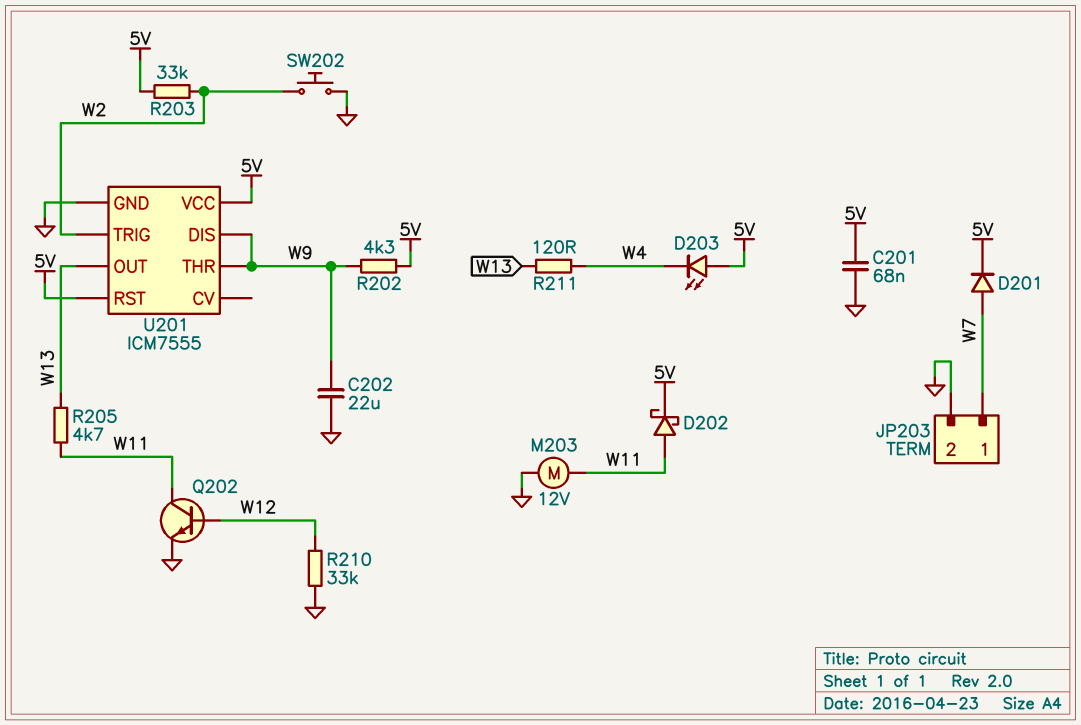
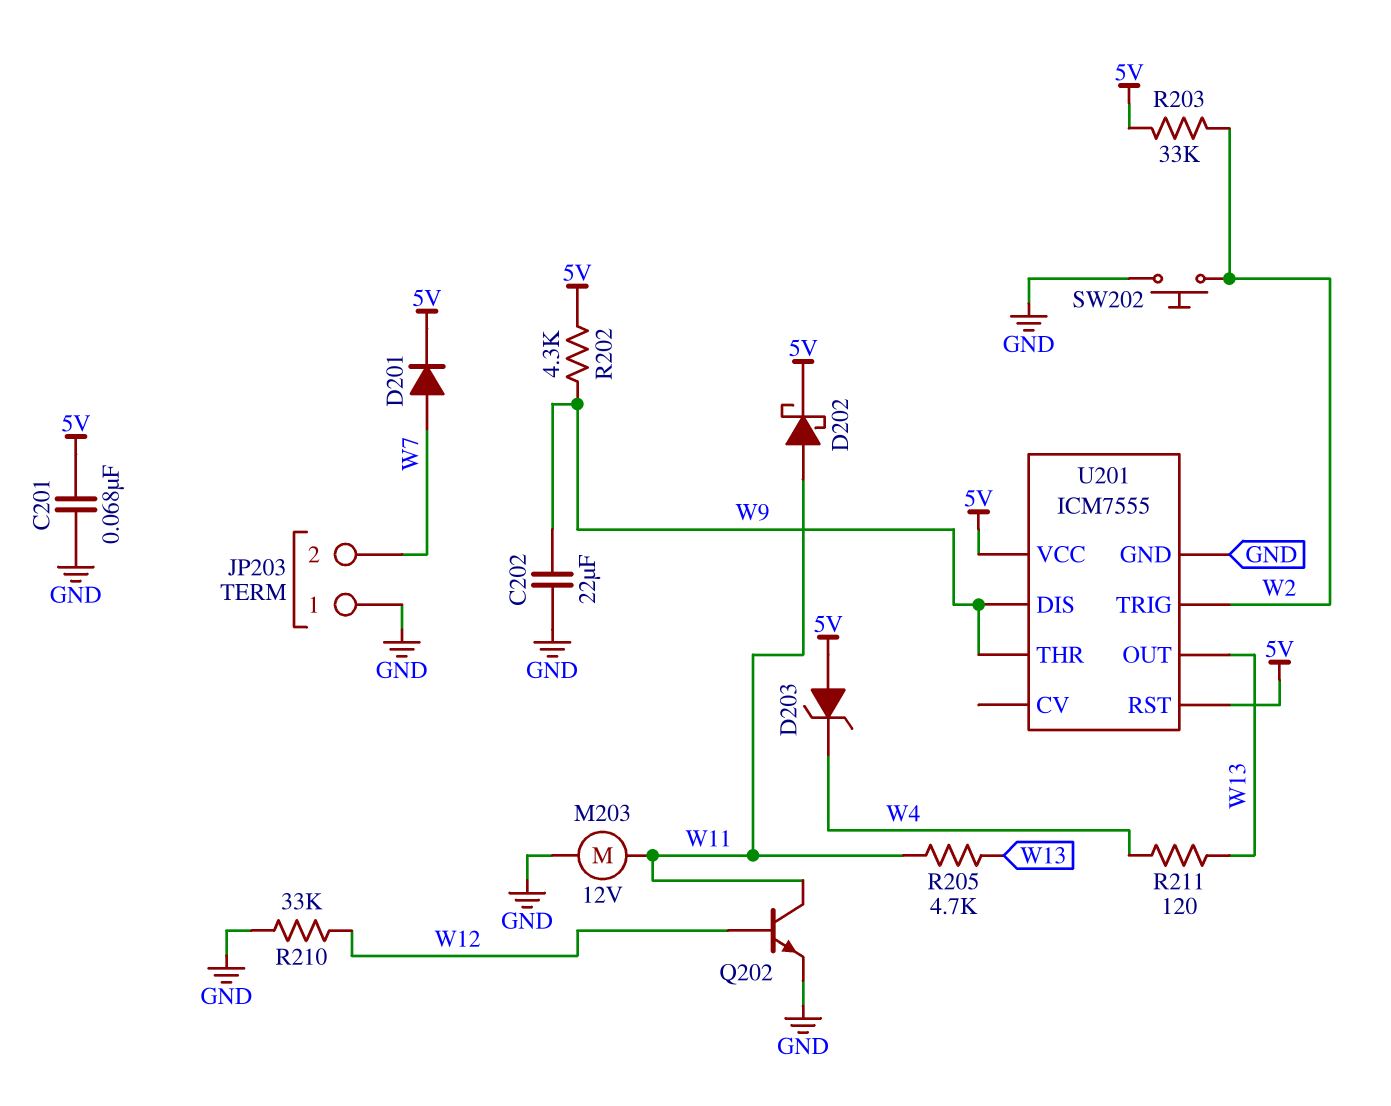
D203: LED (A 5V, K W4) -> zener (A 5V, K W4)
JP203 pin 1: W7 -> GND
JP203 pin 2: GND -> W7

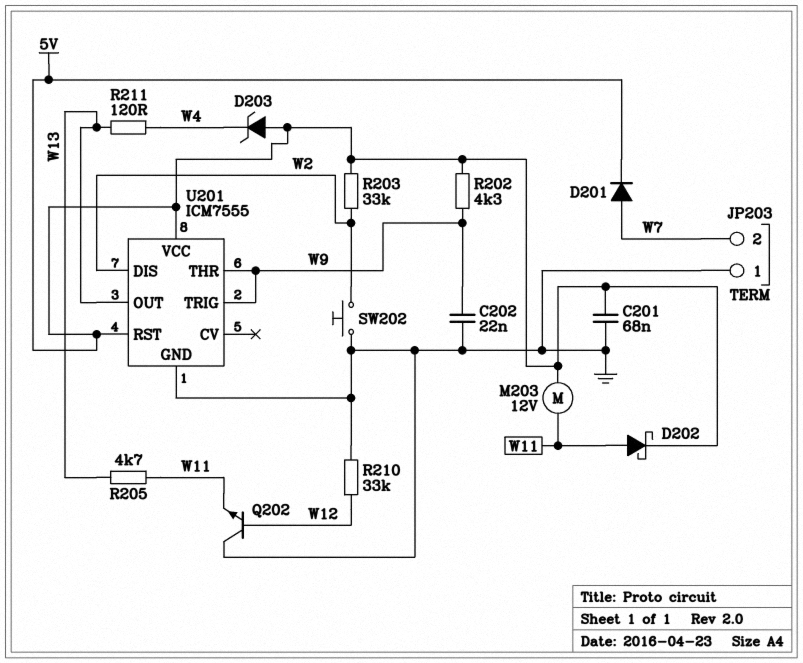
C202: 22uF (GND, W9) -> 22nF (GND, W9)
M203: motor 12V (GND, W11) -> motor 12V (5V, W11)
Q202: NPN (B W12, C W11, E GND) -> NPN (B W12, C GND, E W11)
U201 pin DIS: W9 -> W2
U201 pin TRIG: W2 -> W9

